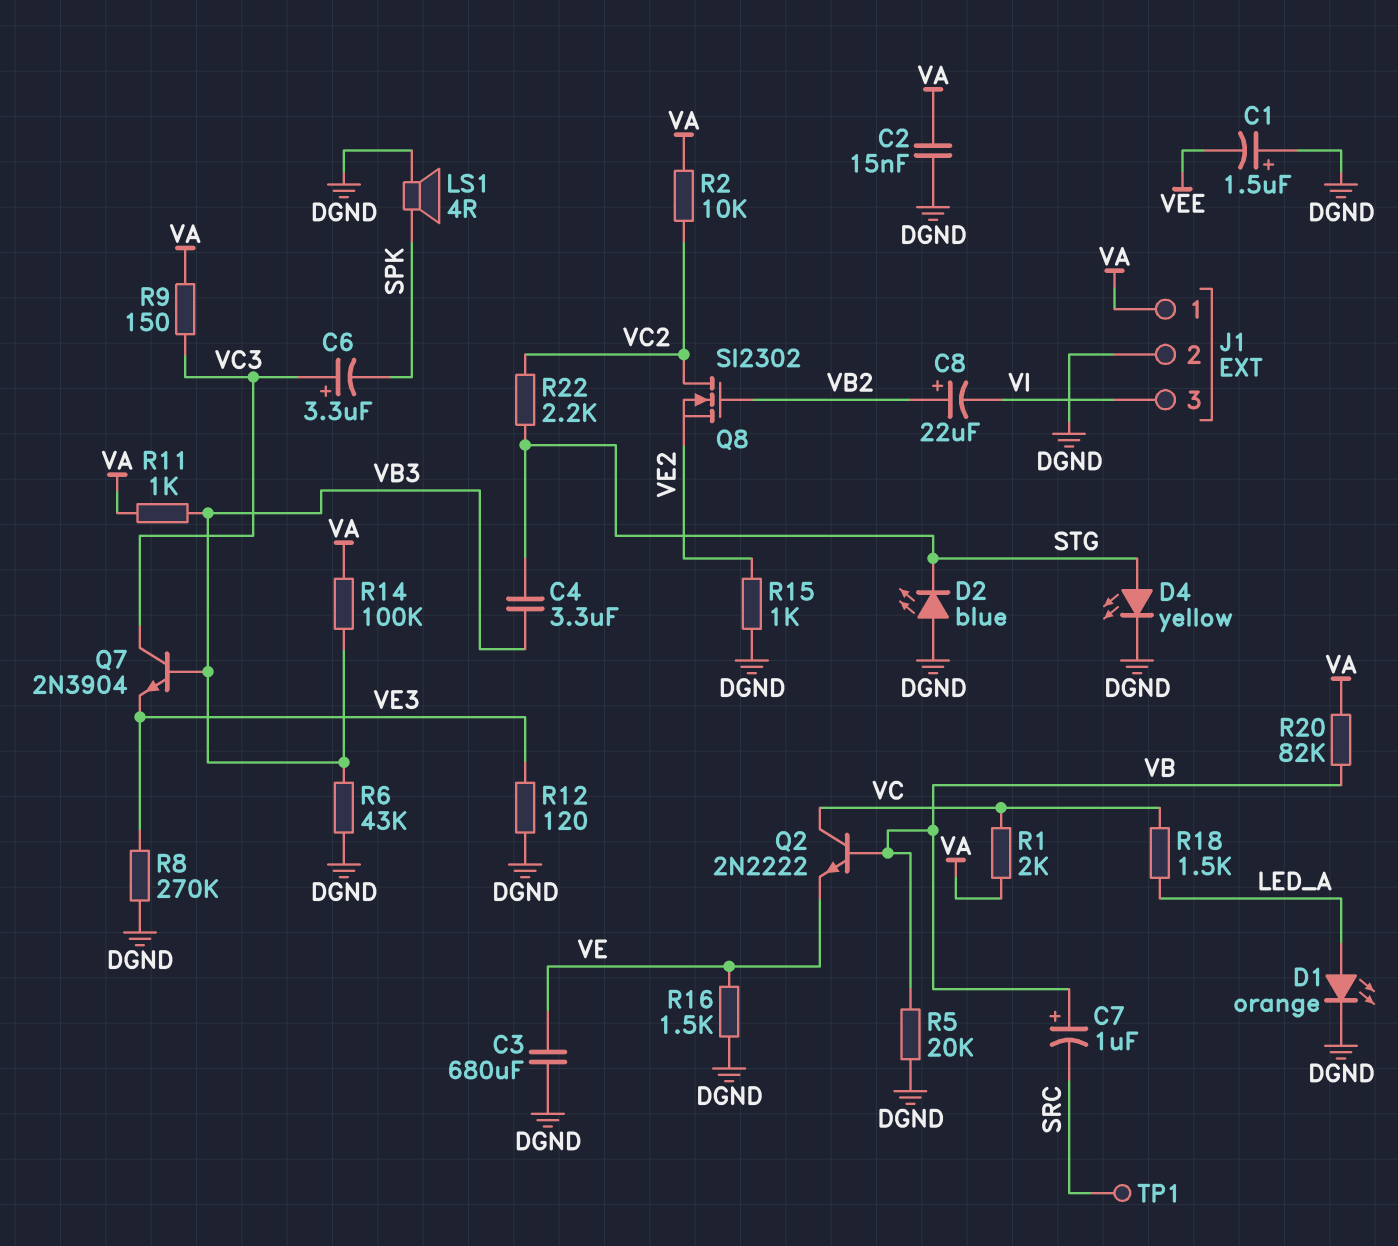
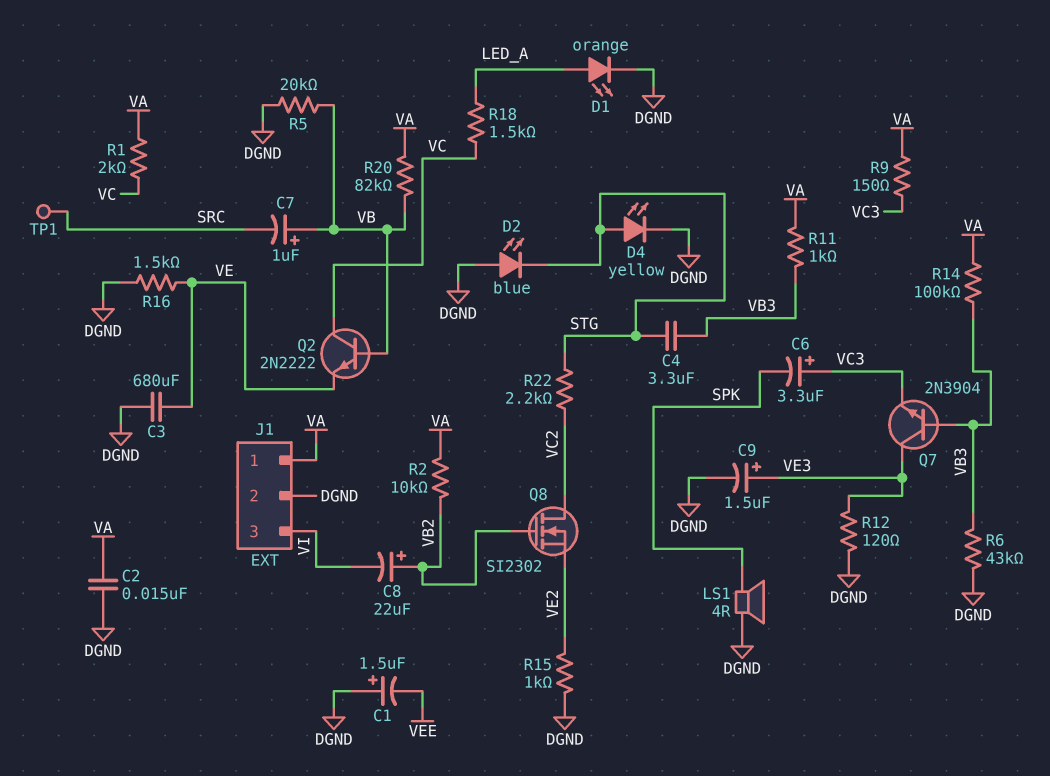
C9: none -> 1.5uF (plus VE3, minus DGND)
Q7: NPN 2N3904 (B VB3, C VC3, E VE3) -> NPN 2N3904 (B VB3, C VE3, E VC3)
R2: 10k (VA, VC2) -> 10k (VA, VB2)
R8: 270k (DGND, VE3) -> none

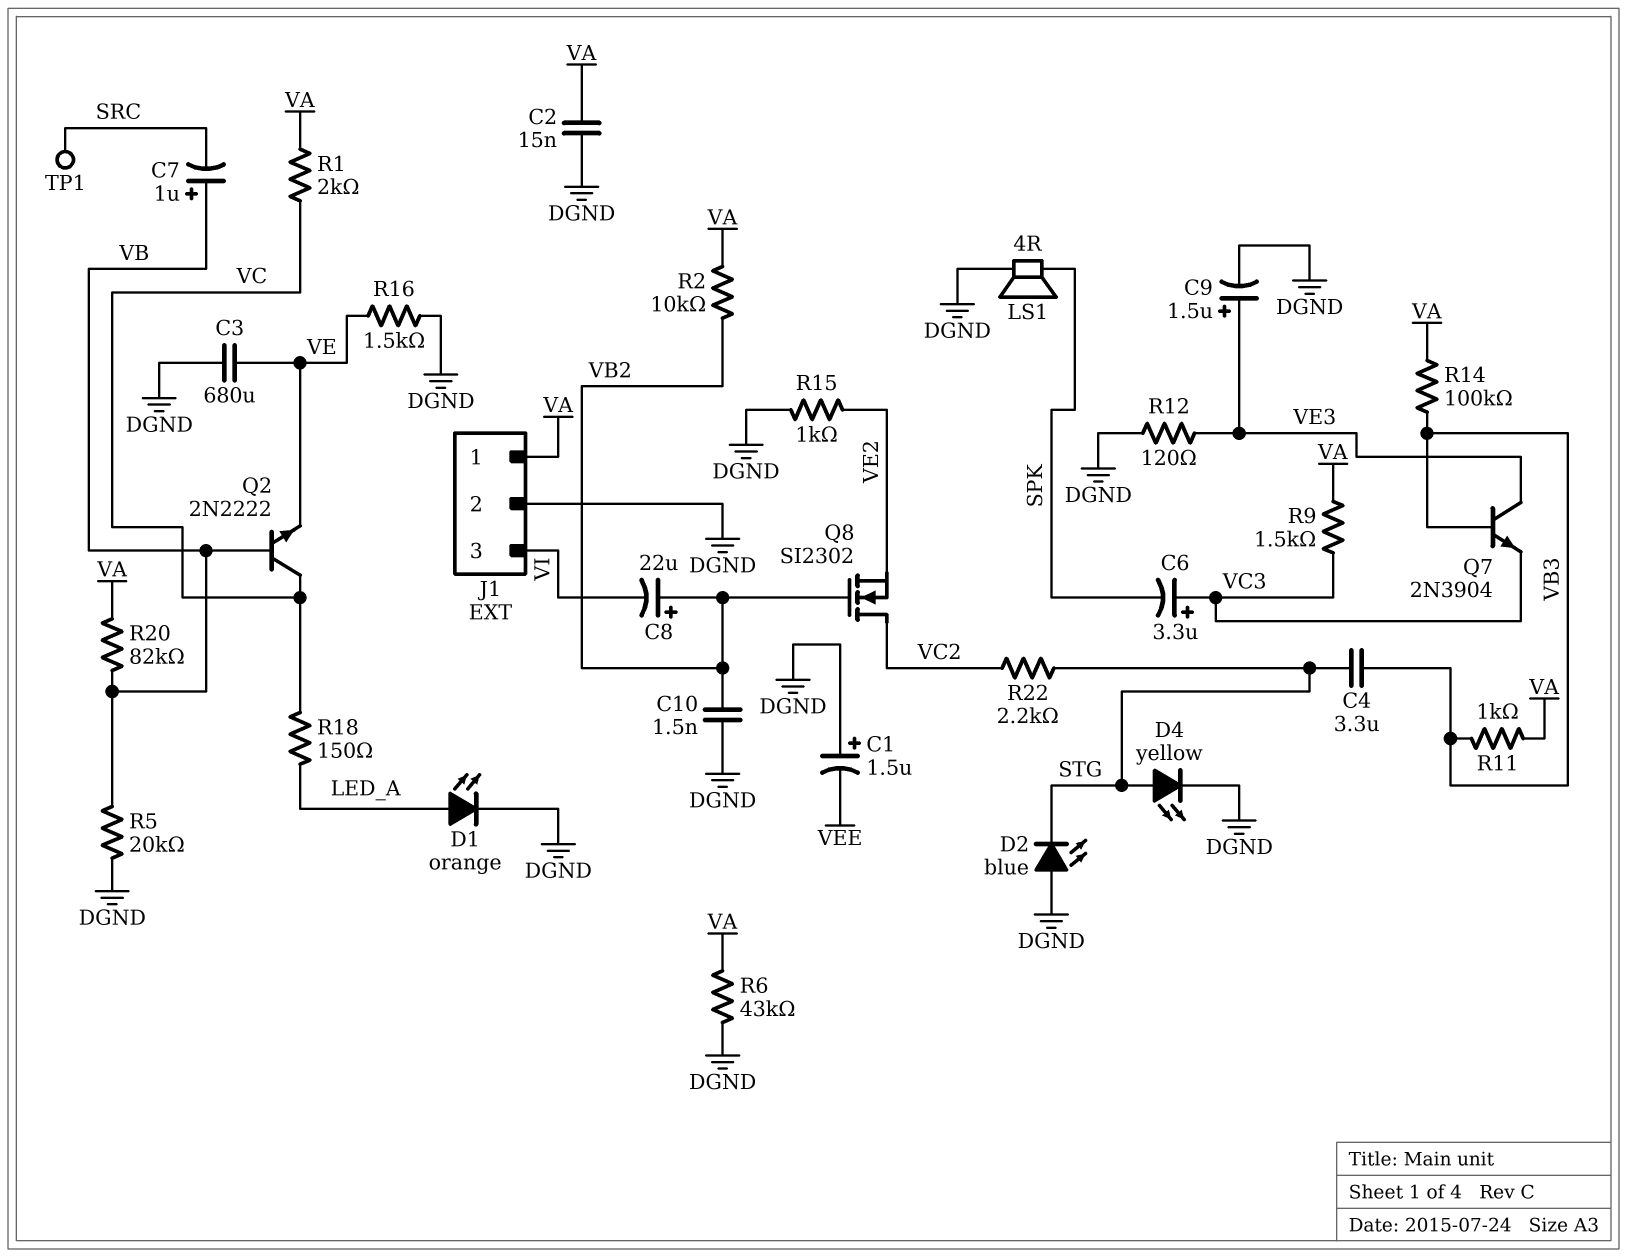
C10: none -> 1.5nF (DGND, VB2)
R6: 43k (DGND, VB3) -> 43k (DGND, VA)
R9: 150 (VA, VC3) -> 1.5k (VA, VC3)
R18: 1.5k (LED_A, VC) -> 150 (LED_A, VC)

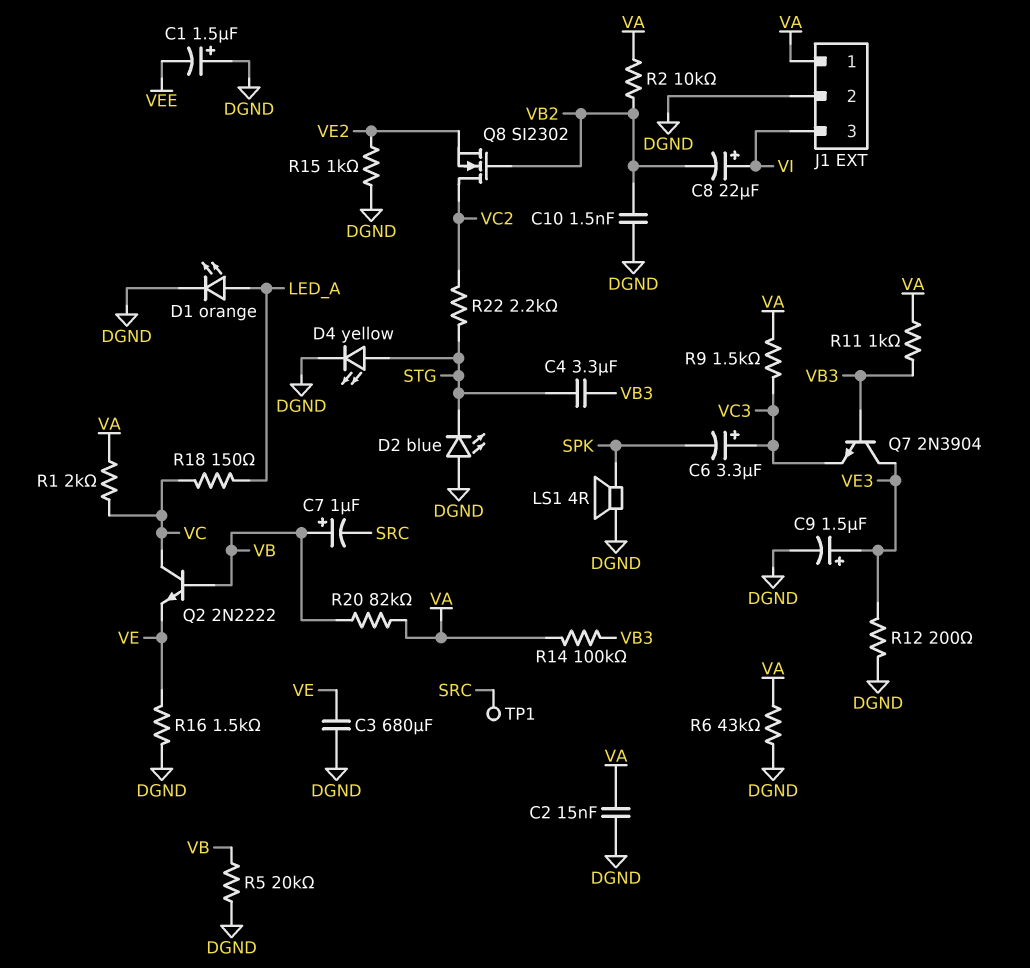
C8: 22uF (plus VB2, minus VI) -> 22uF (plus VI, minus VB2)
R12: 120 (DGND, VE3) -> 200 (DGND, VE3)

